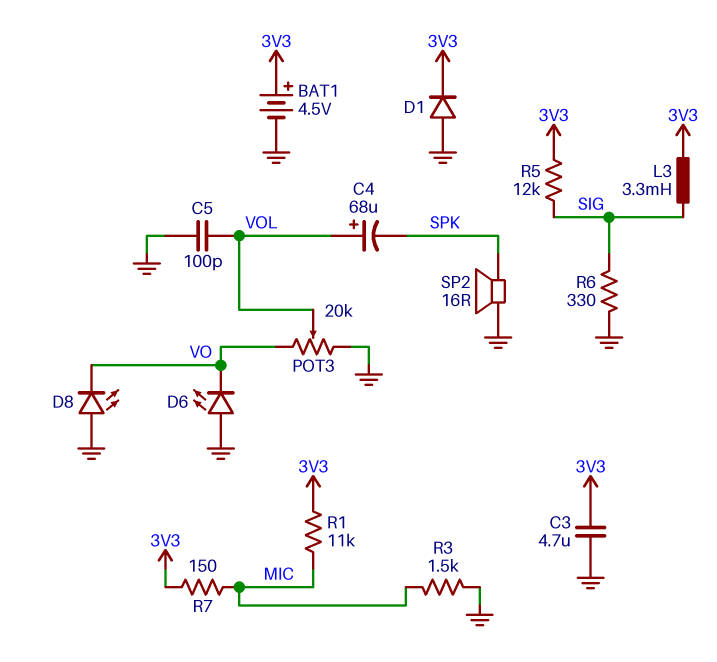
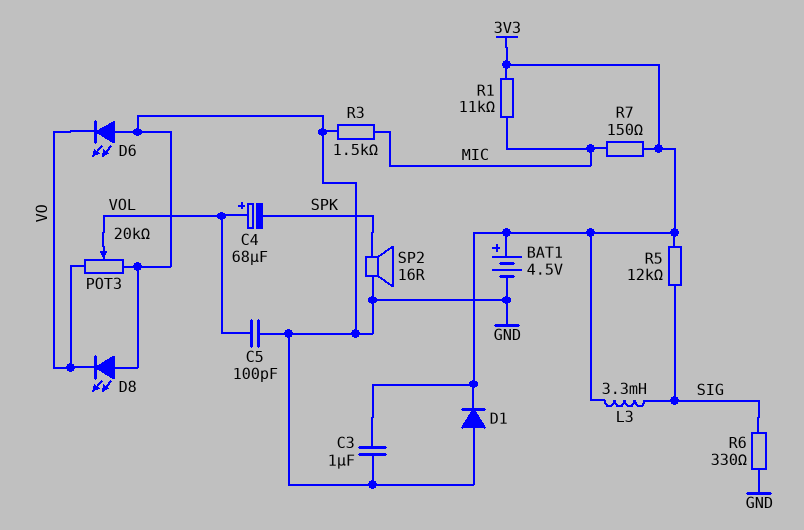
C3: 4.7uF (3V3, GND) -> 1uF (3V3, GND)

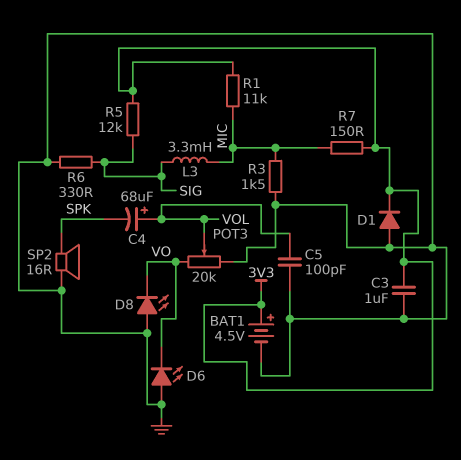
L3: 3.3mH (3V3, SIG) -> 3.3mH (MIC, SIG)

